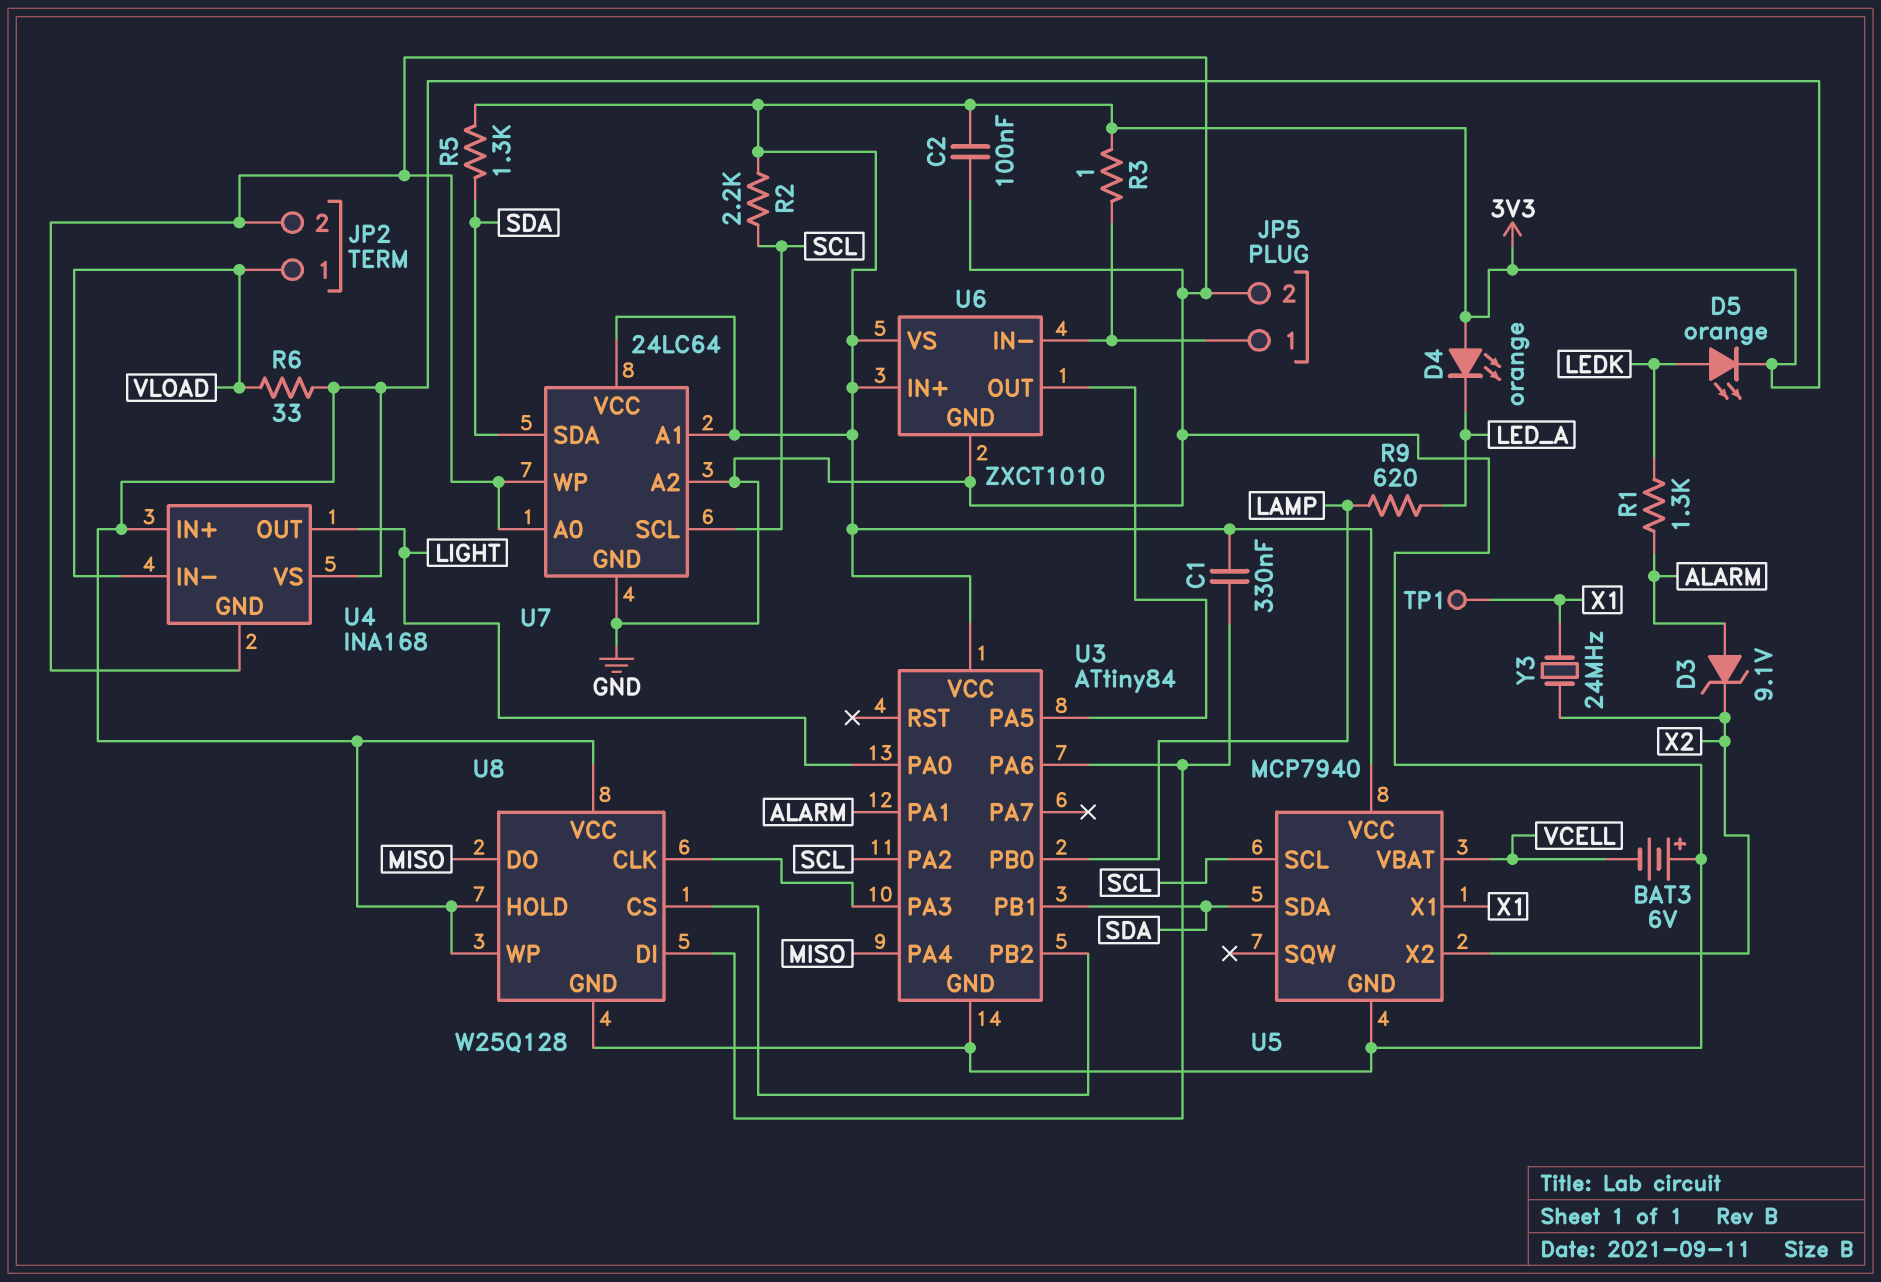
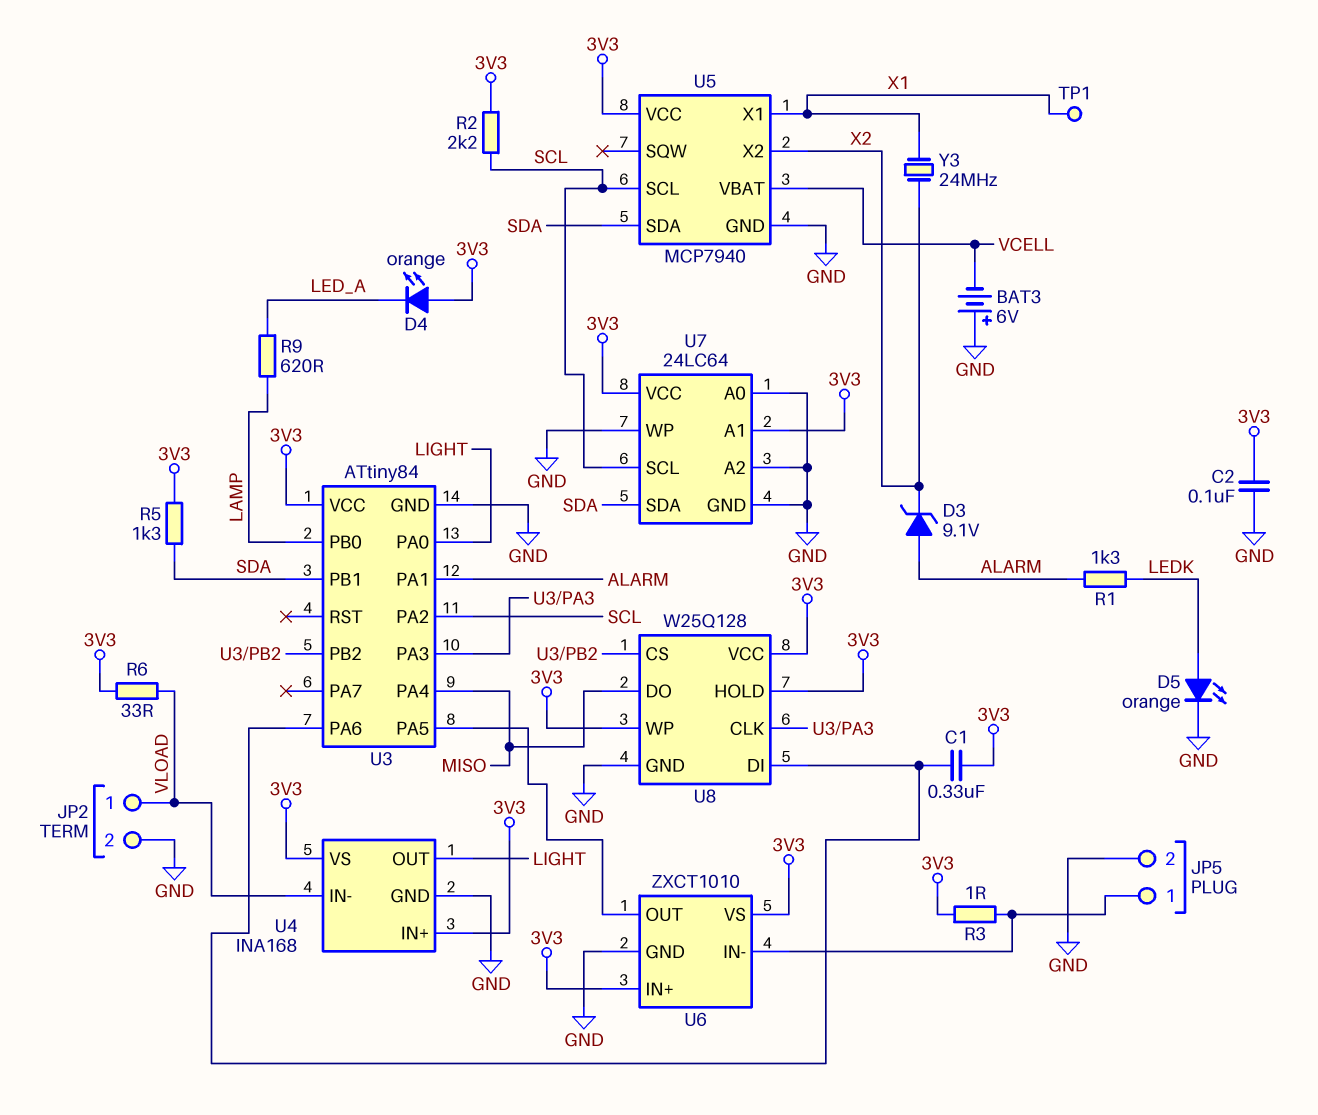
D5: LED orange (A LEDK, K 3V3) -> LED orange (A LEDK, K GND)

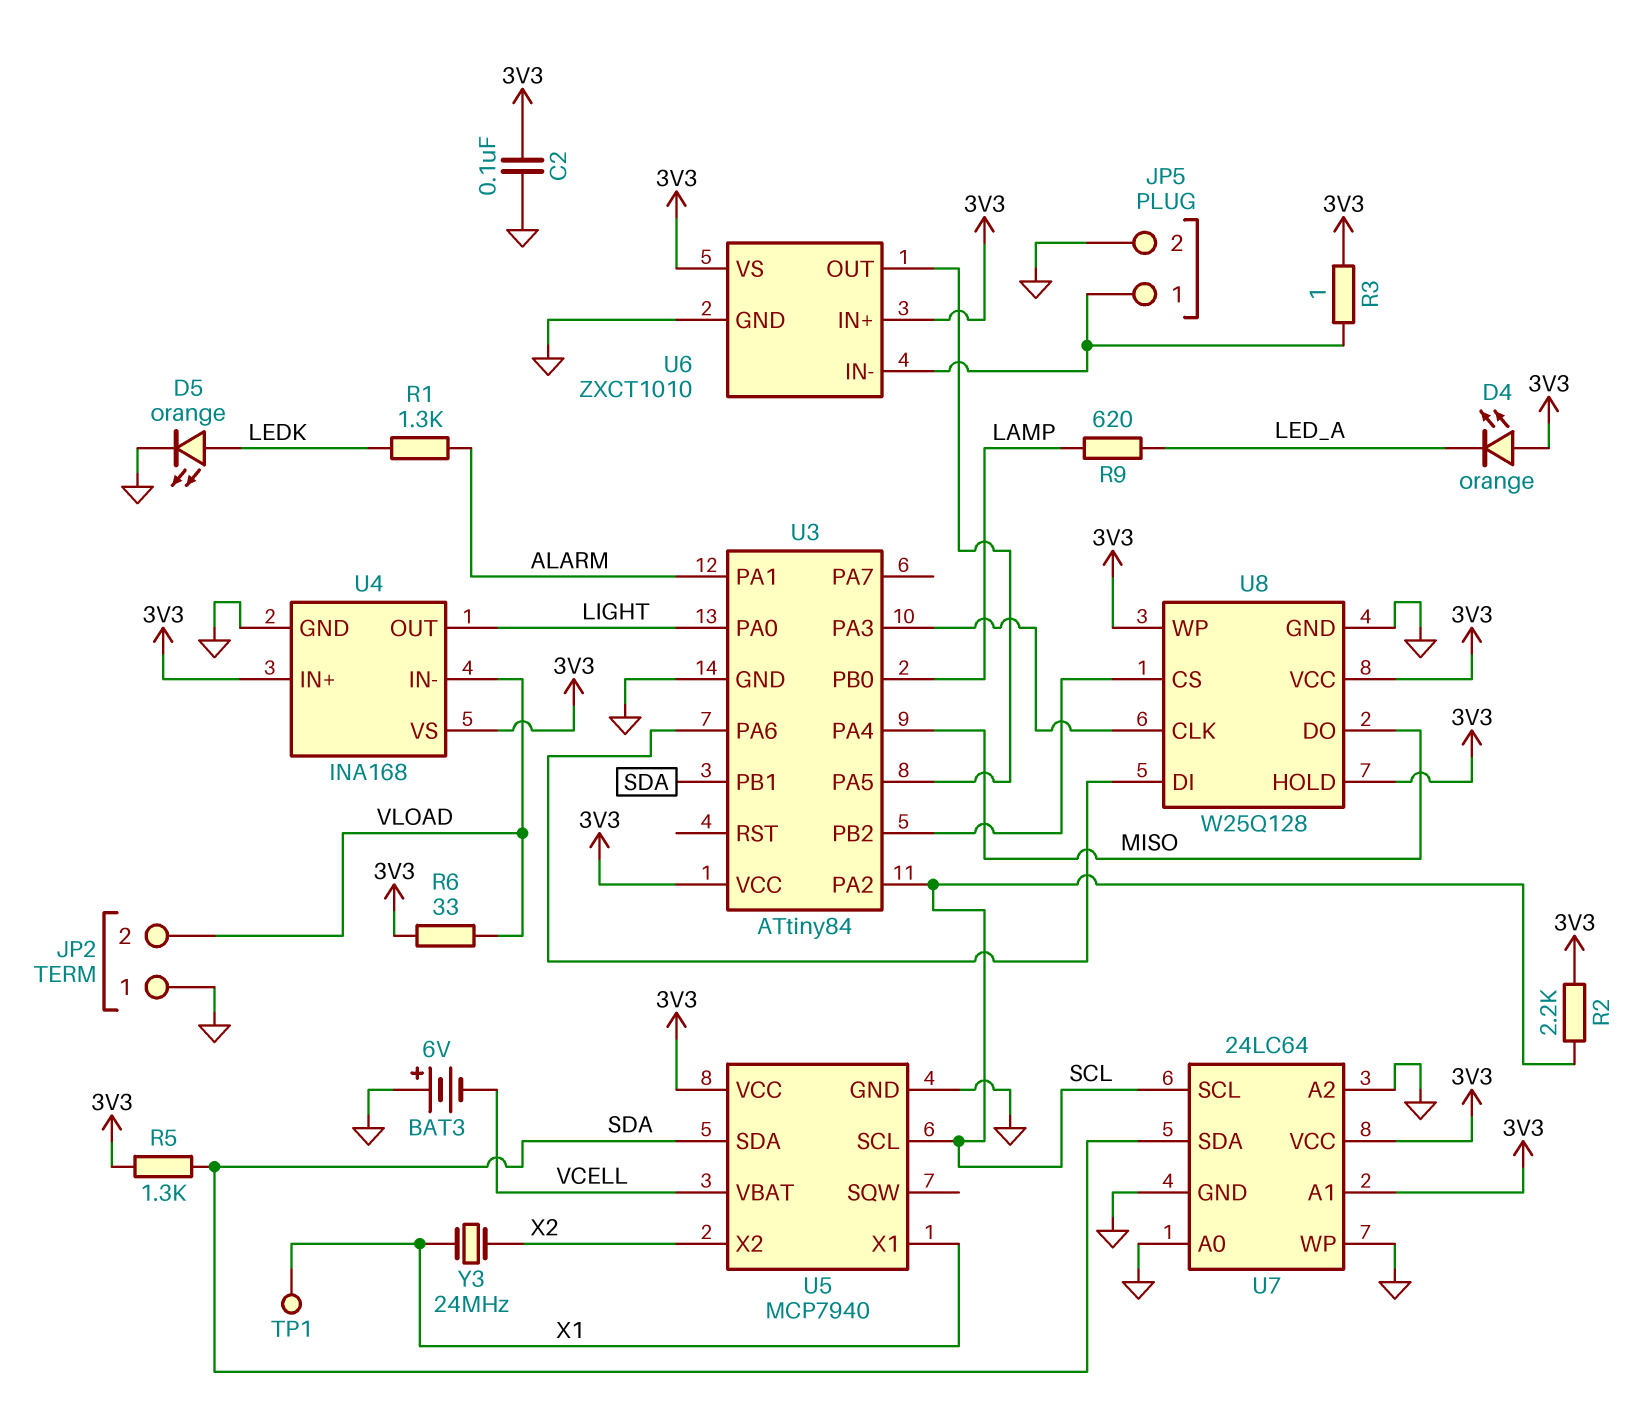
C1: 330nF (3V3, U3/PA6) -> none
D3: zener 9.1V (A ALARM, K X2) -> none
JP2 pin 1: VLOAD -> GND
JP2 pin 2: GND -> VLOAD

